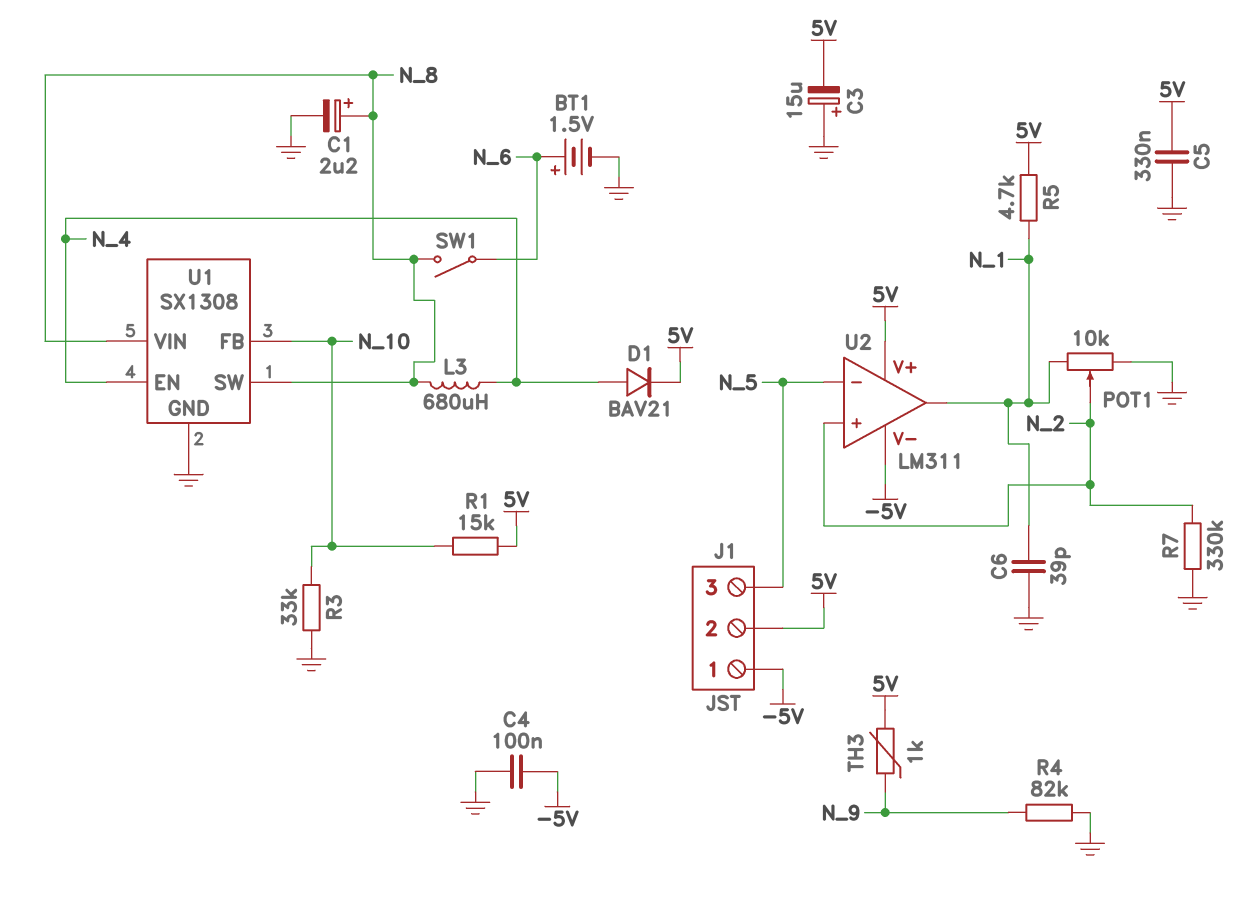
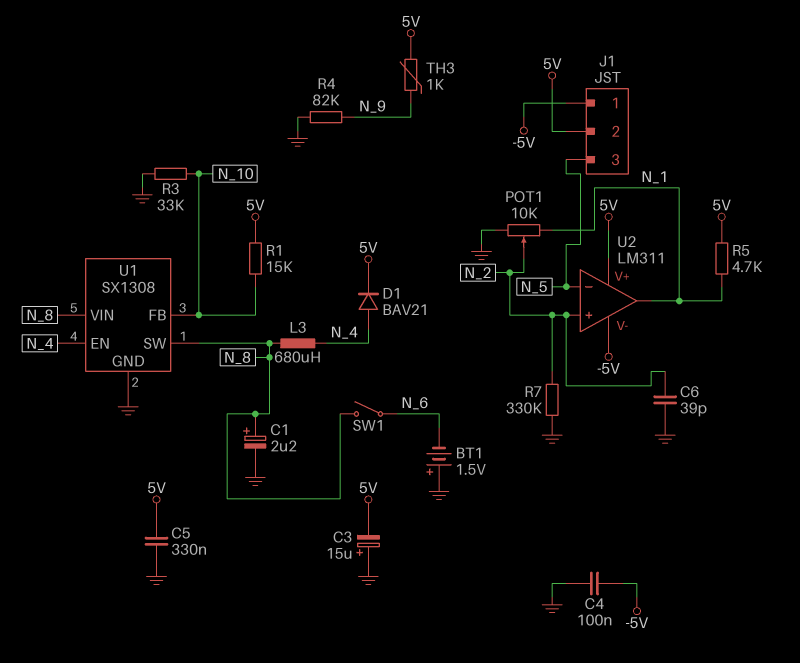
BT1: 1.5V (plus N_6, minus GND) -> 1.5V (plus GND, minus N_6)
C6: 39pF (GND, N_1) -> 39pF (GND, N_2)

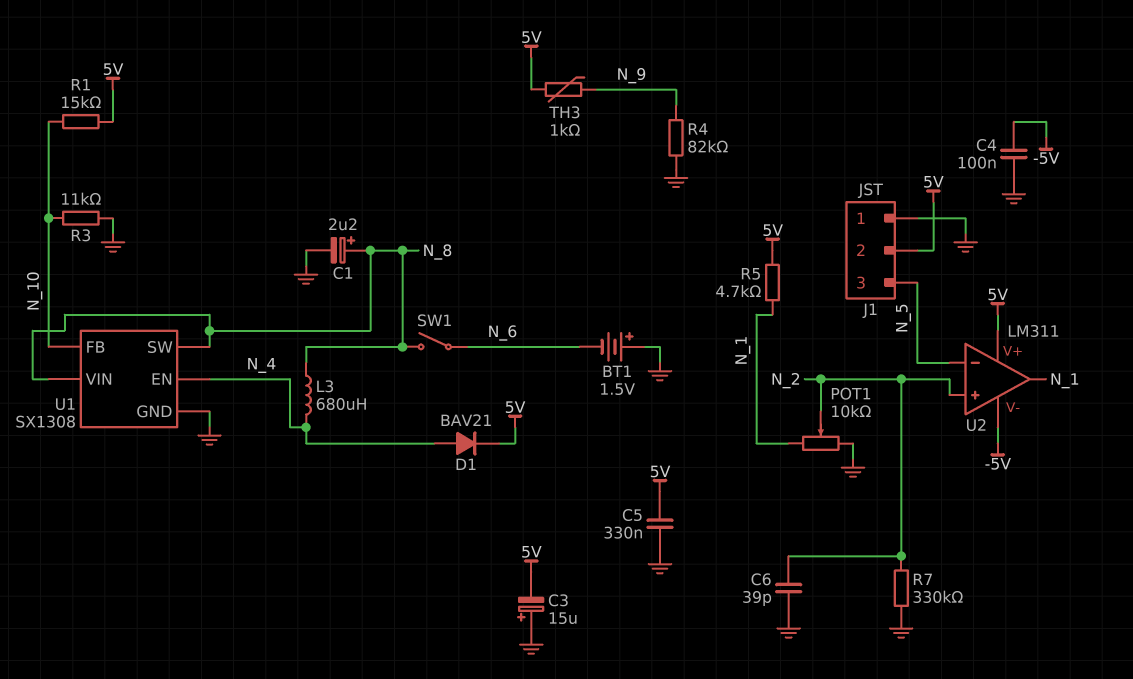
J1 pin 1: -5V -> GND
R3: 33k (GND, N_10) -> 11k (GND, N_10)

